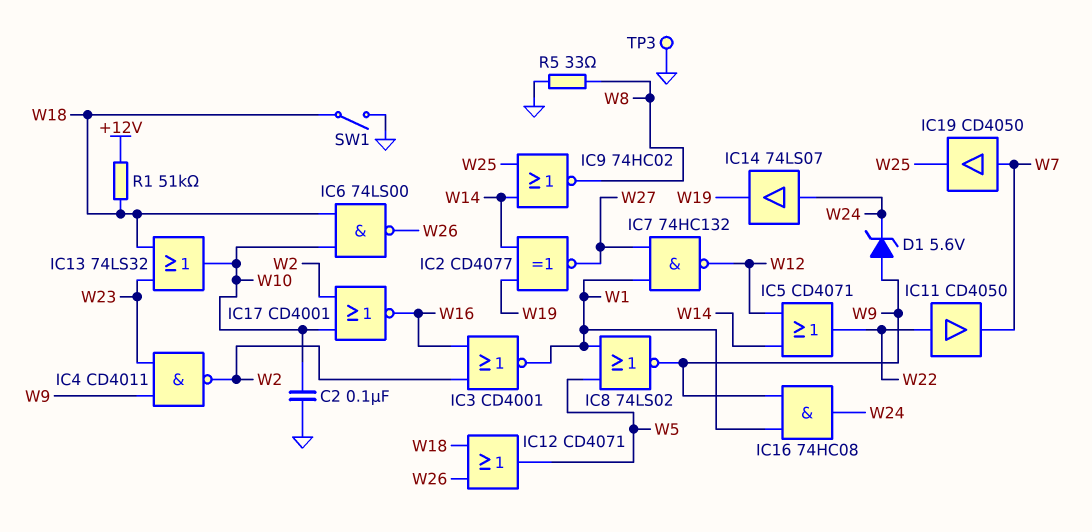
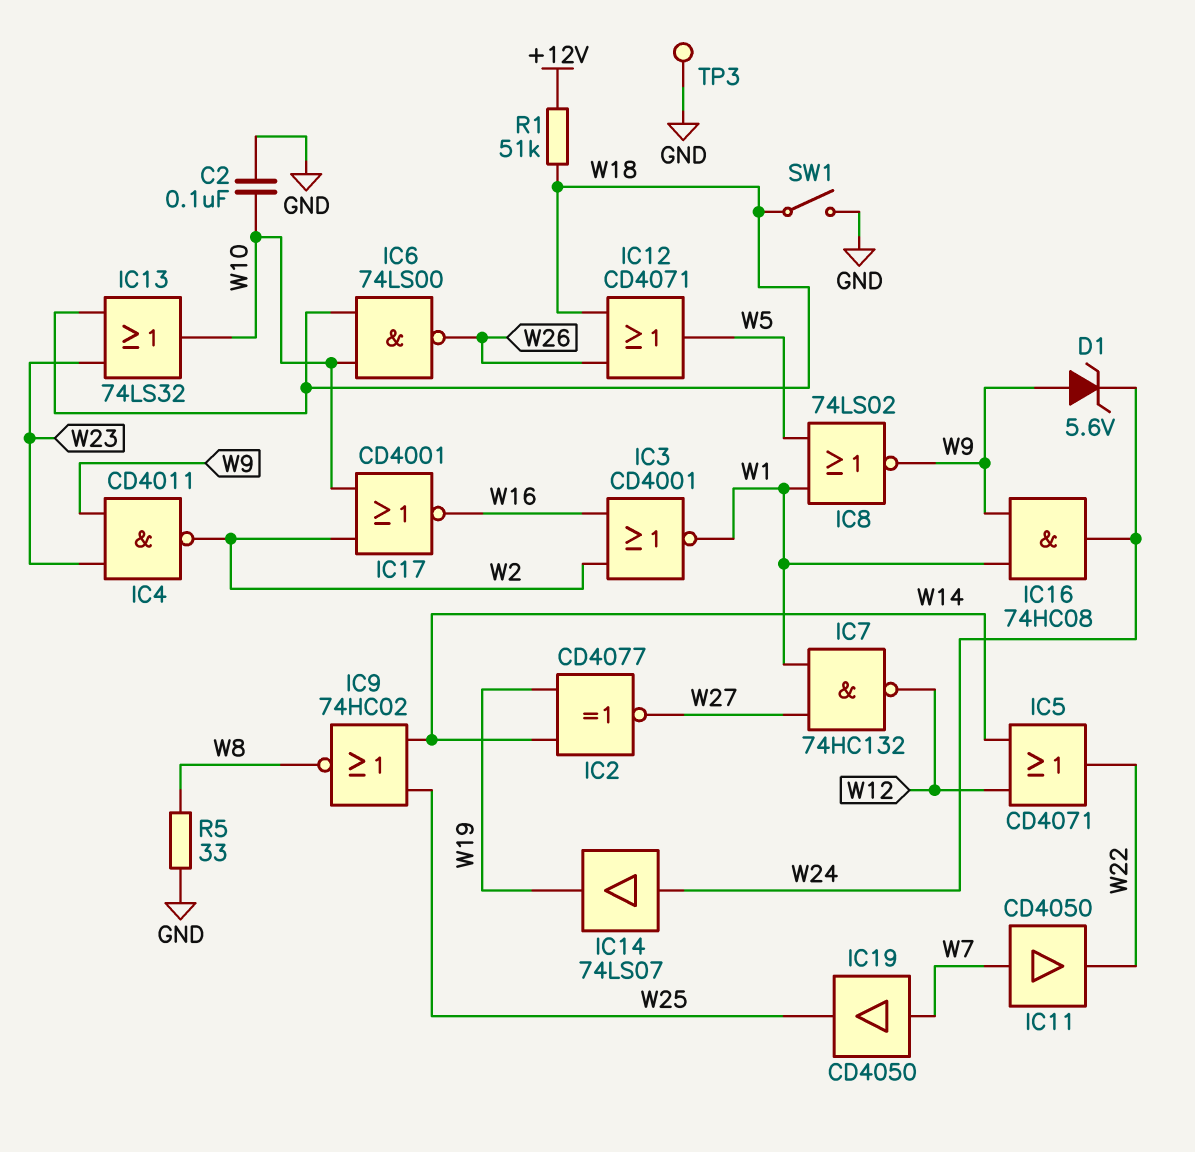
IC11: buffer CD4050 (in W22, out W7) -> buffer CD4050 (in W7, out W22)

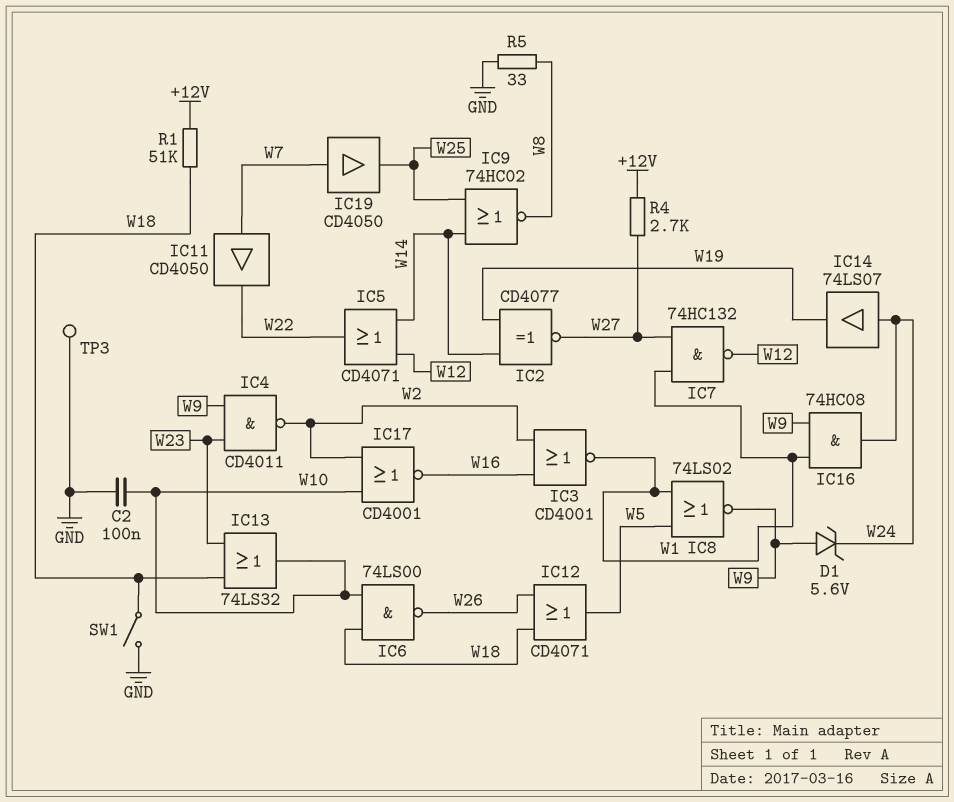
R4: none -> 2.7k (+12V, W27)

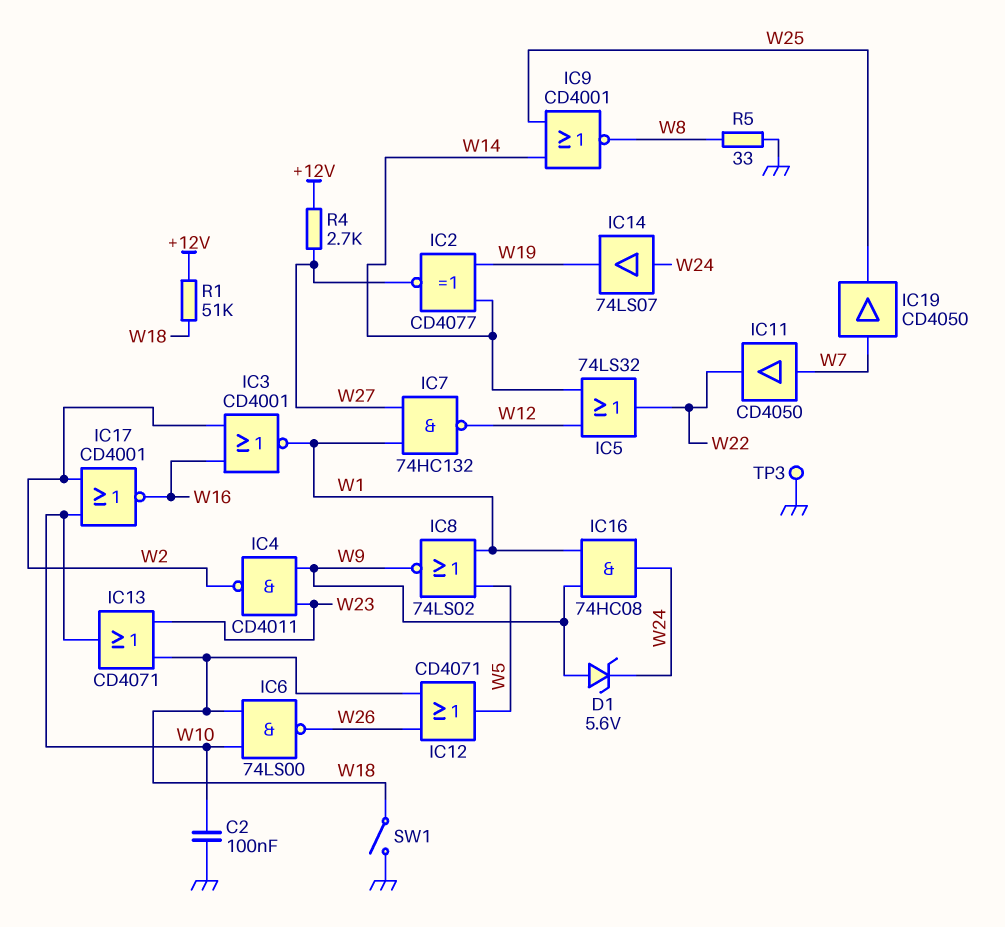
IC5: OR CD4071 (in W12, in W14, out W22) -> OR 74LS32 (in W12, in W14, out W22)
IC9: NOR 74HC02 (in W14, in W25, out W8) -> NOR CD4001 (in W14, in W25, out W8)
IC13: OR 74LS32 (in W18, in W23, out W10) -> OR CD4071 (in W18, in W23, out W10)

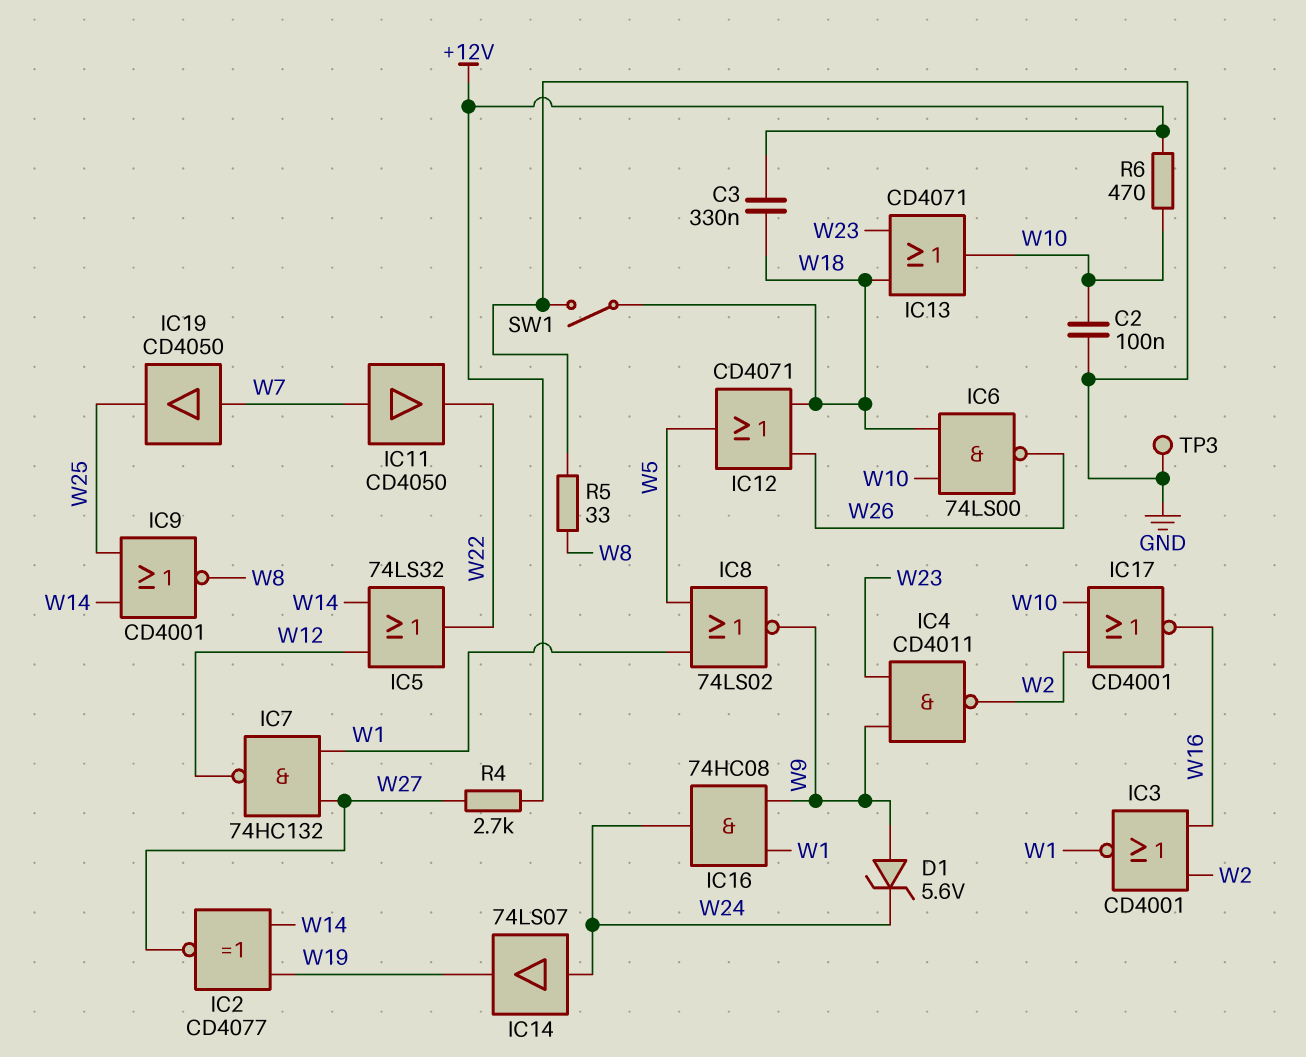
C3: none -> 330nF (+12V, W18)
R1: 51k (+12V, W18) -> none
R6: none -> 470 (+12V, W10)

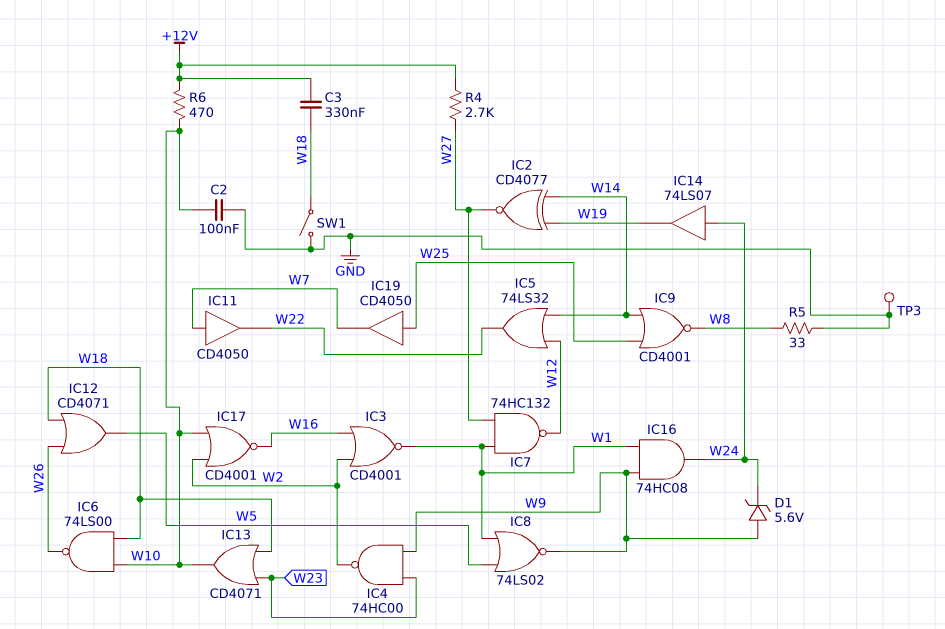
IC4: NAND CD4011 (in W9, in W23, out W2) -> NAND 74HC00 (in W9, in W23, out W2)
IC19: buffer CD4050 (in W7, out W25) -> buffer CD4050 (in W25, out W7)

